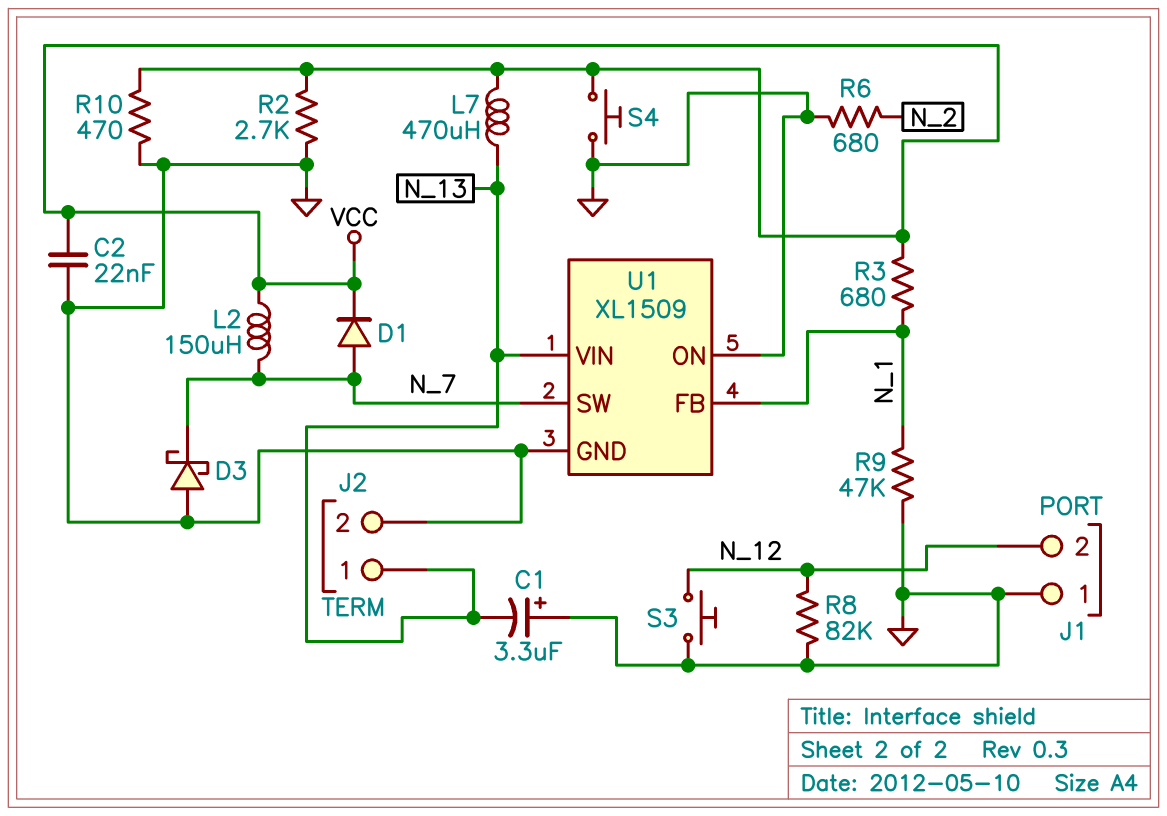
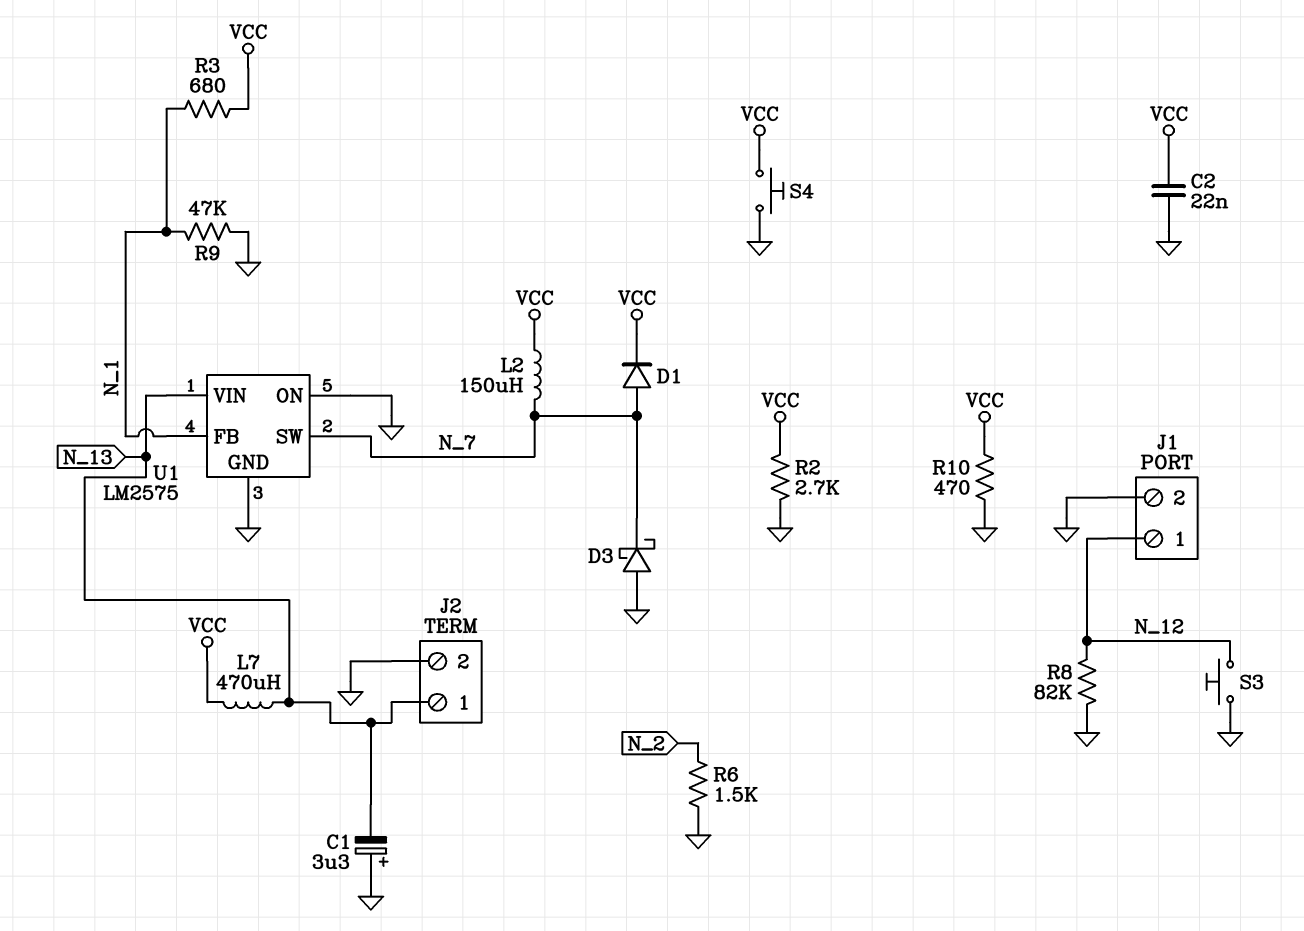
J1 pin 1: GND -> N_12
J1 pin 2: N_12 -> GND
R6: 680 (GND, N_2) -> 1.5k (GND, N_2)
U1: XL1509 -> LM2575

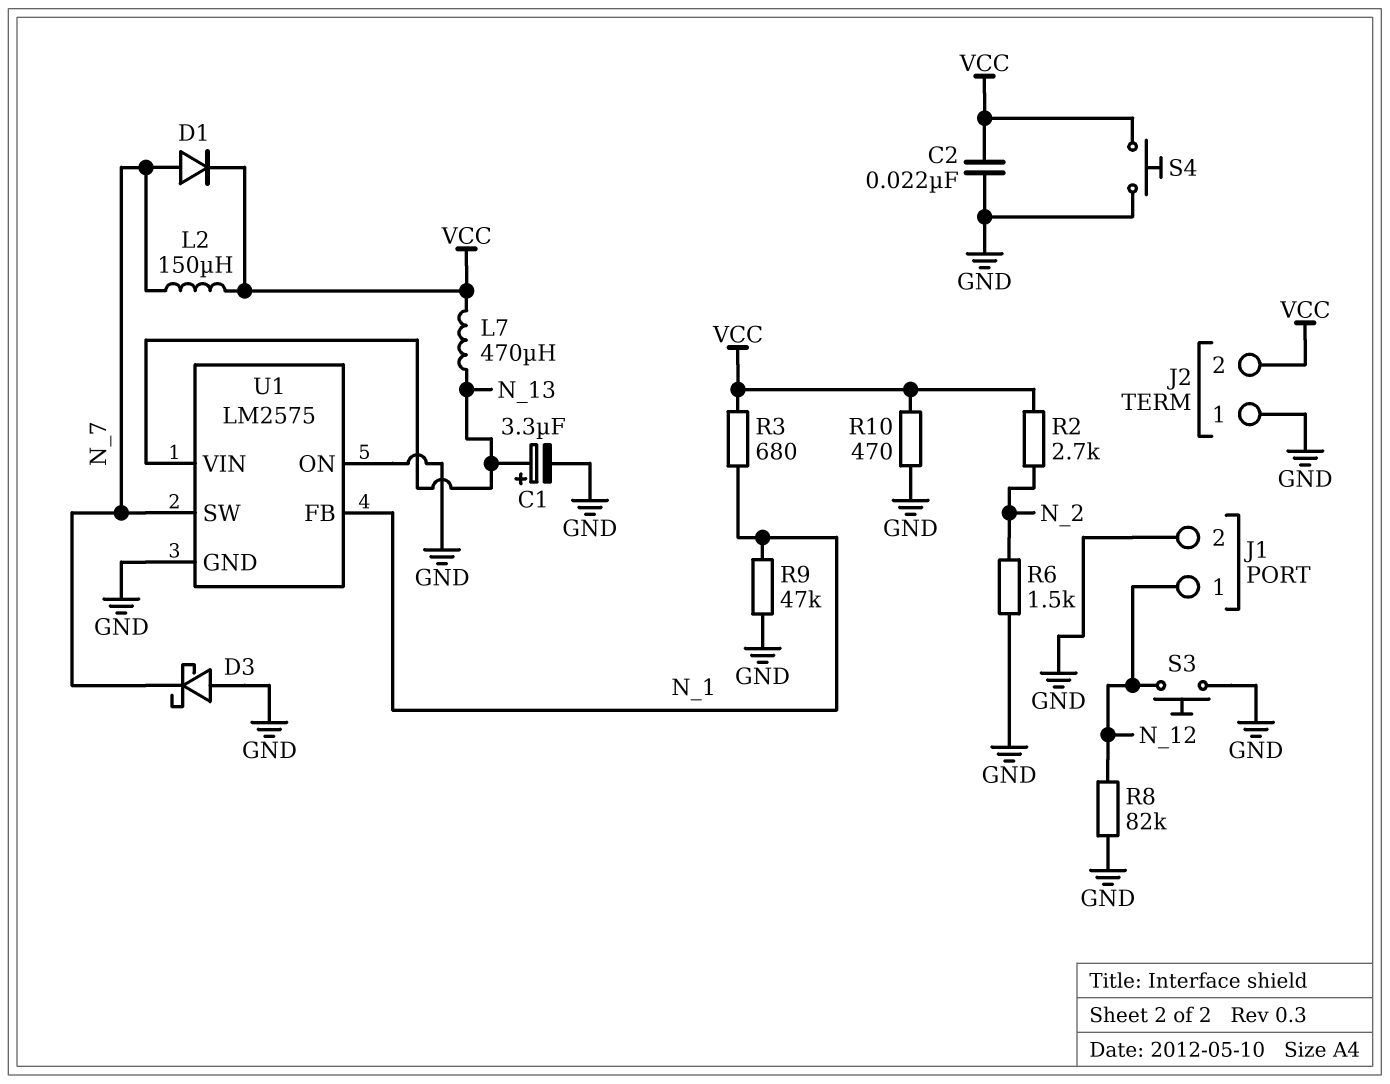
C1: 3.3uF (plus GND, minus N_13) -> 3.3uF (plus N_13, minus GND)
J2 pin 1: N_13 -> GND
J2 pin 2: GND -> VCC
R2: 2.7k (GND, VCC) -> 2.7k (N_2, VCC)

